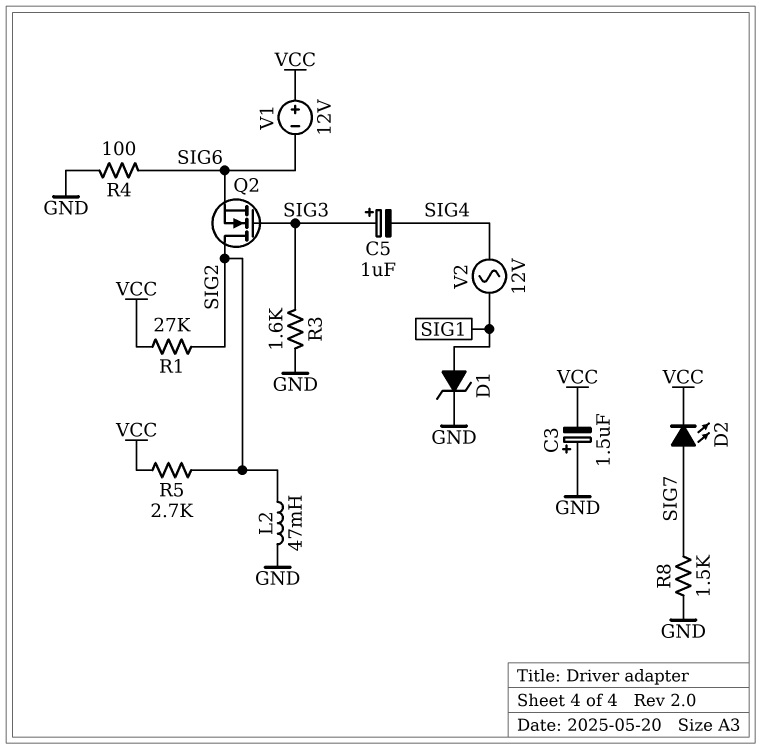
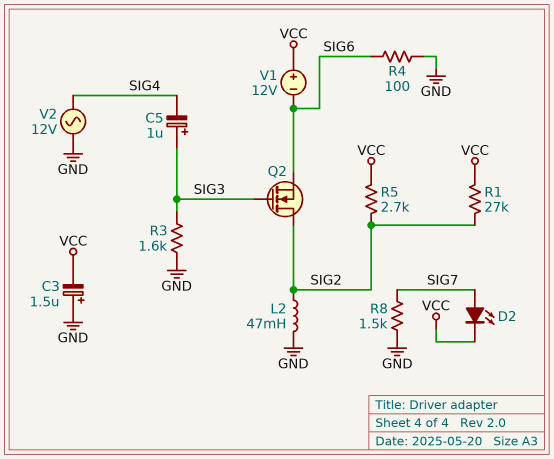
D1: zener (A SIG1, K GND) -> none
V2: AC 12V (SIG1, SIG4) -> AC 12V (GND, SIG4)

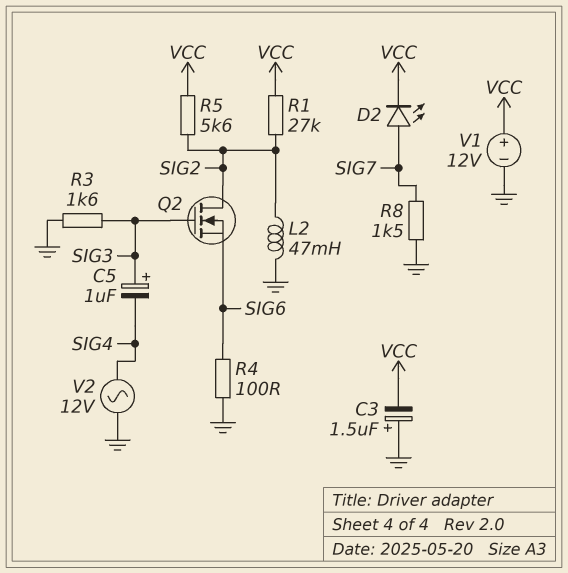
R5: 2.7k (SIG2, VCC) -> 5.6k (SIG2, VCC)
V1: 12V (plus VCC, minus SIG6) -> 12V (plus VCC, minus GND)

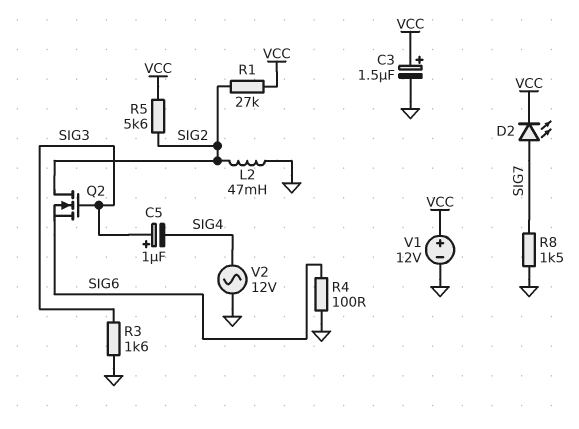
C3: 1.5uF (plus GND, minus VCC) -> 1.5uF (plus VCC, minus GND)

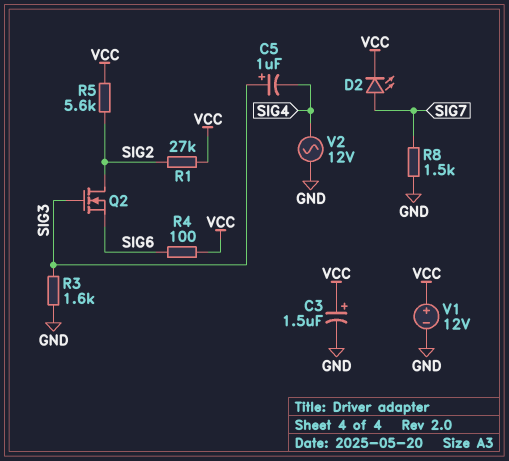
L2: 47mH (GND, SIG2) -> none
R4: 100 (GND, SIG6) -> 100 (SIG6, VCC)

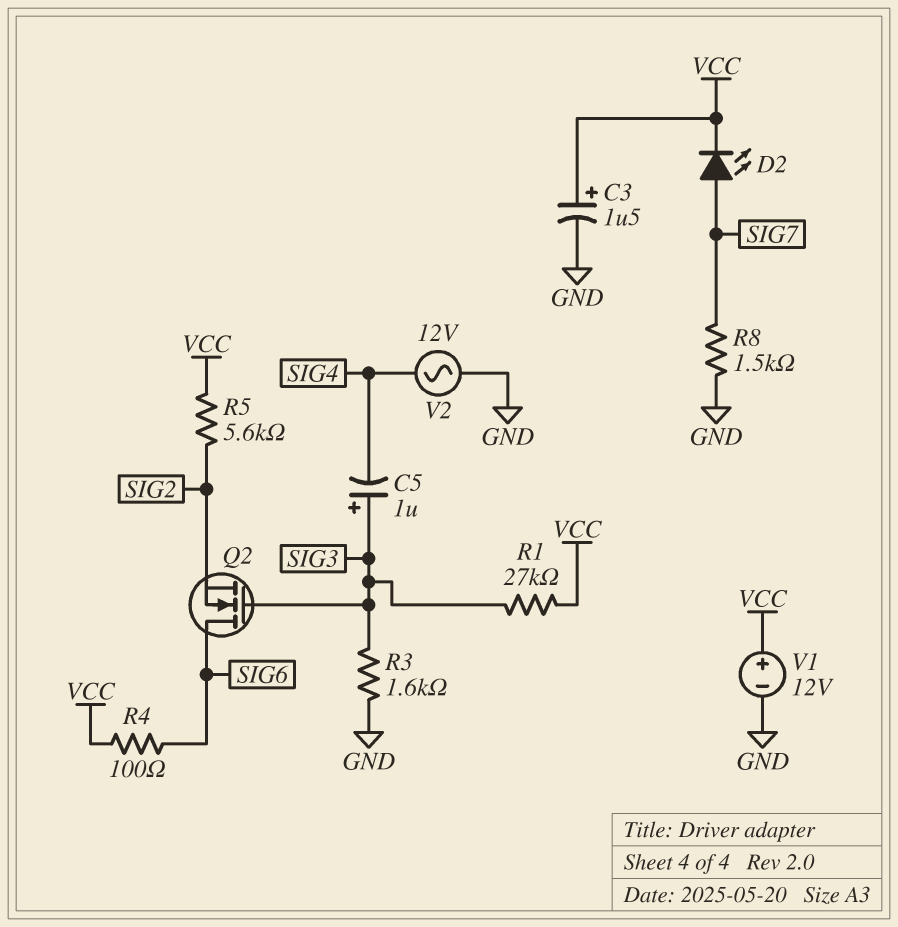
Q2: NMOS (G SIG3, D SIG2, S SIG6) -> NMOS (G SIG3, D SIG6, S SIG2)
R1: 27k (SIG2, VCC) -> 27k (SIG3, VCC)

